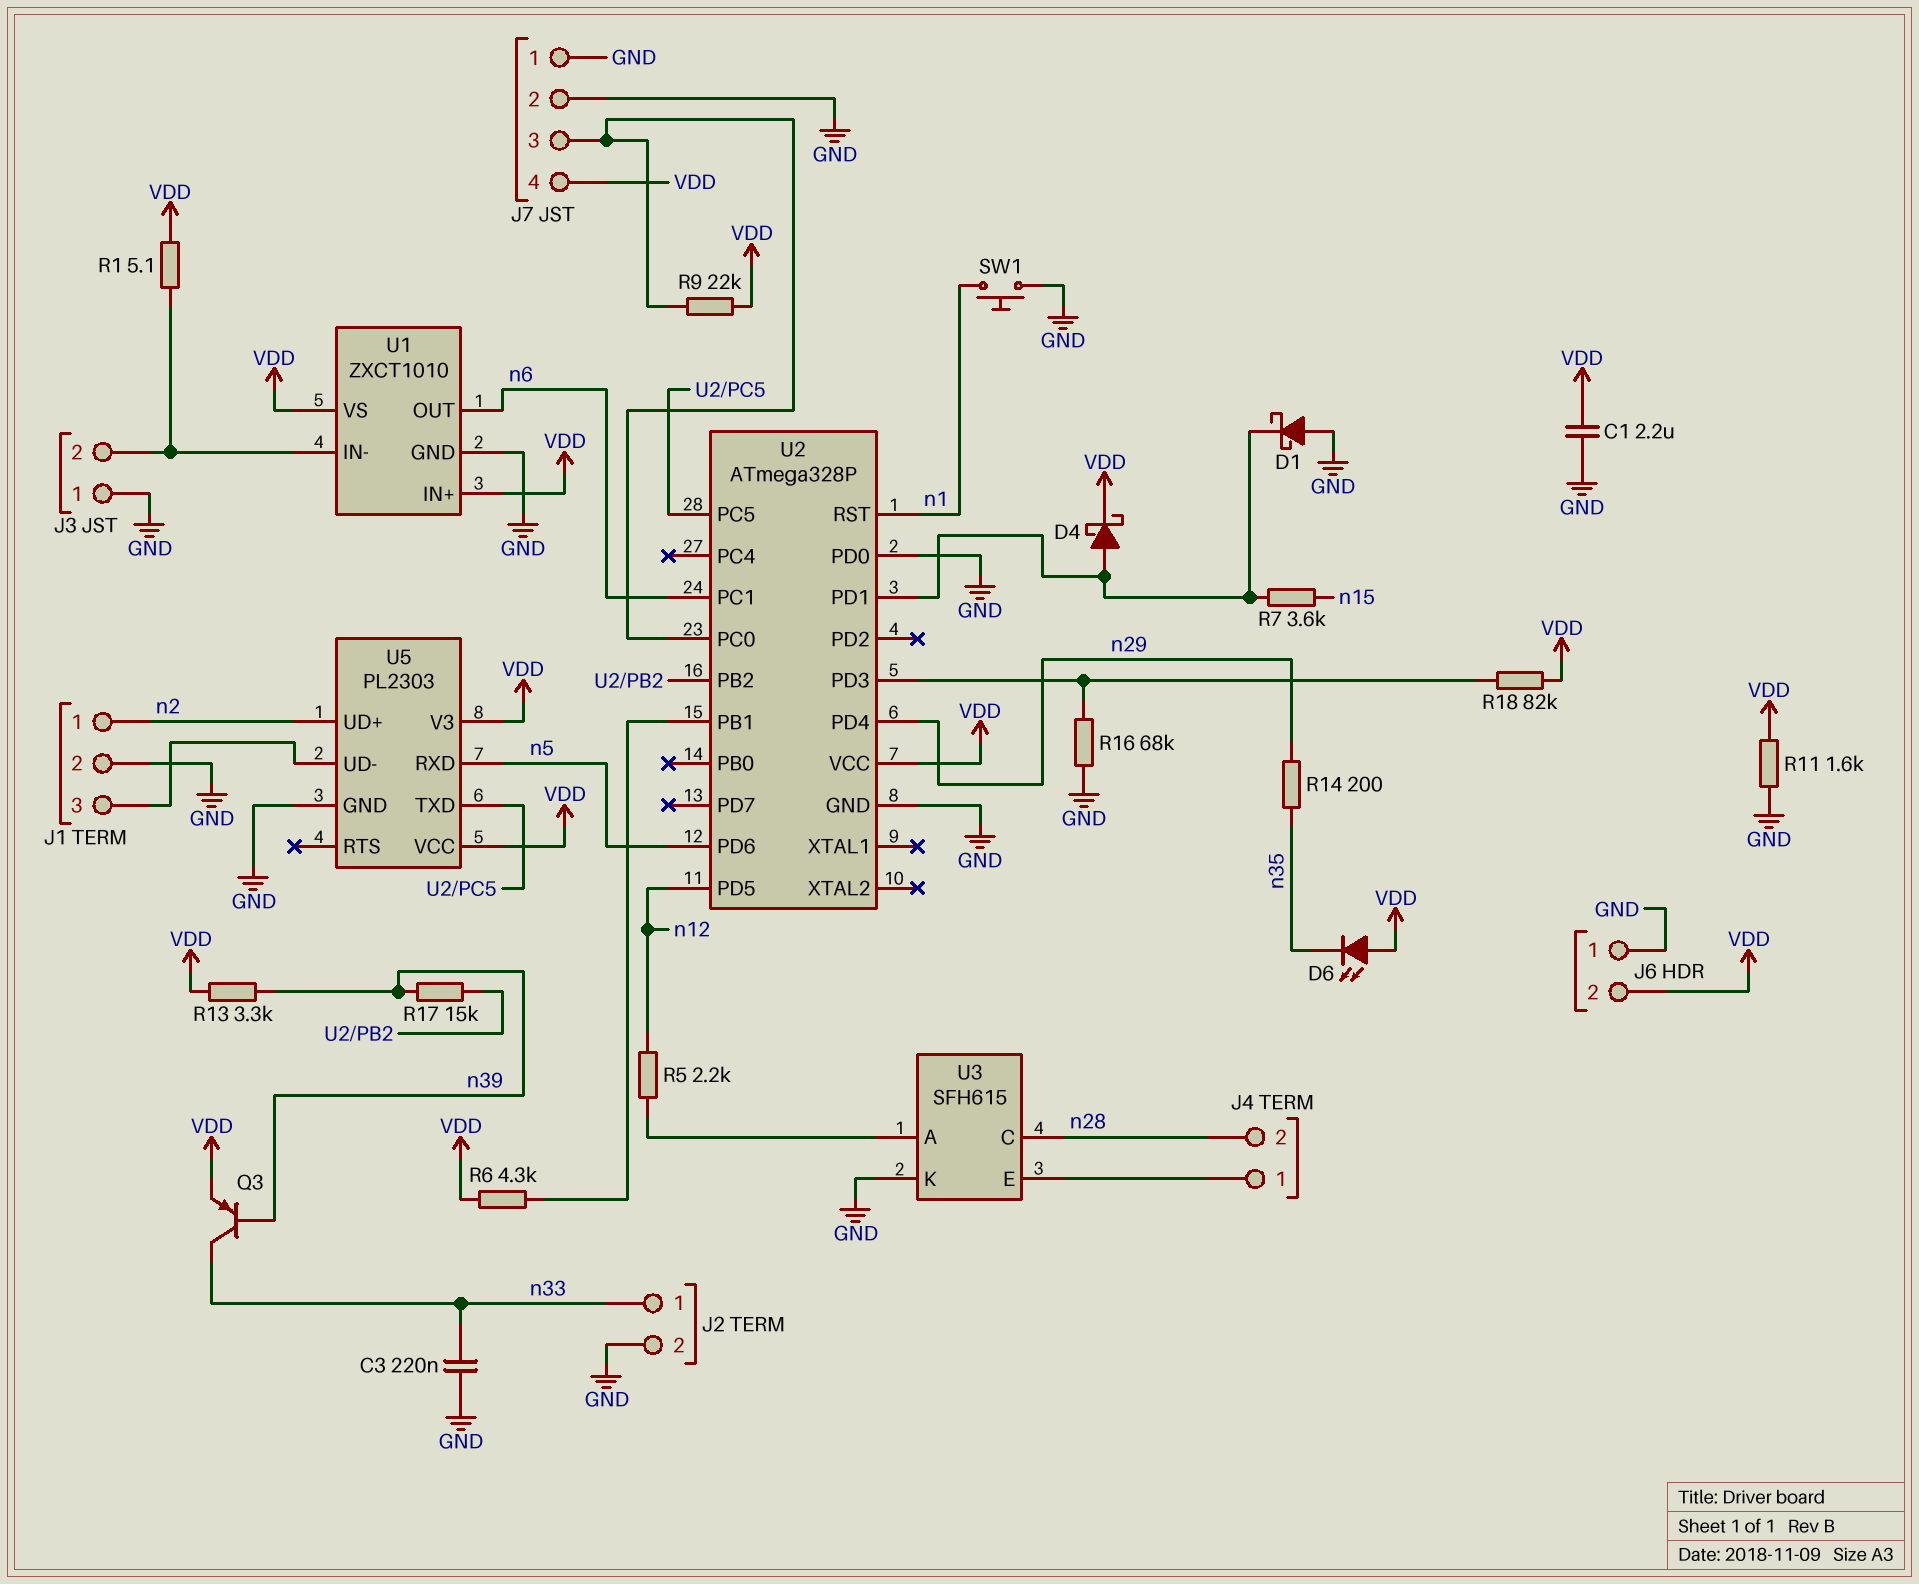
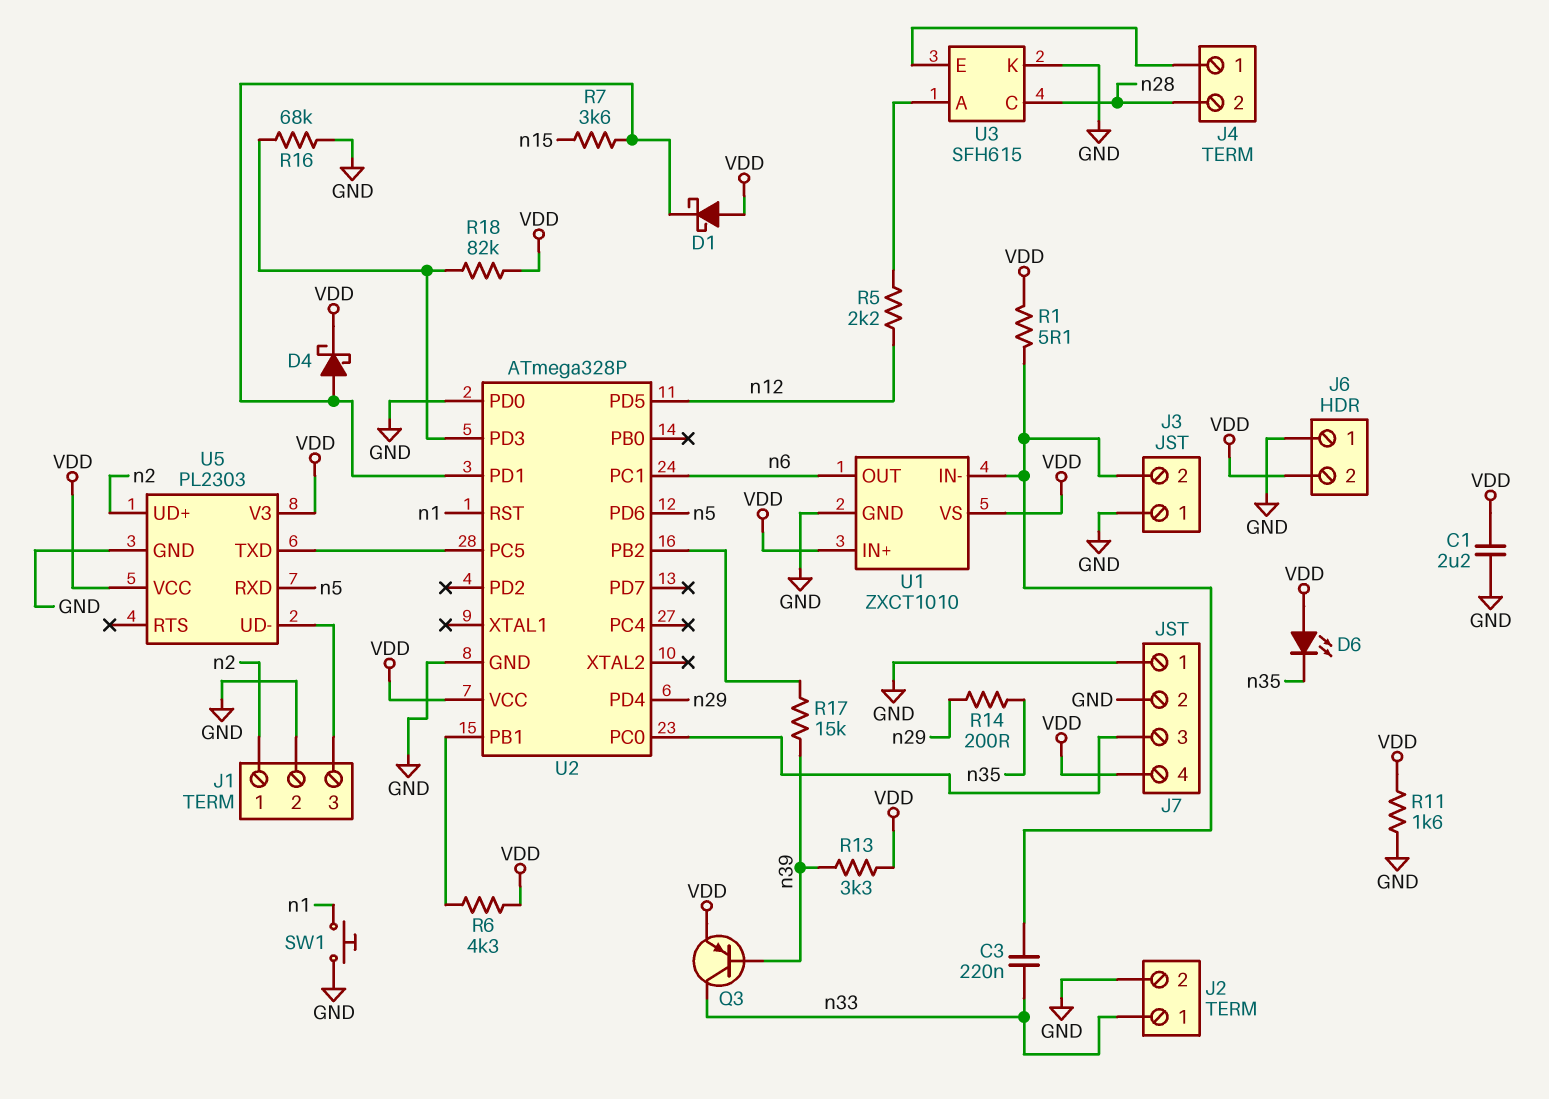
C3: 220nF (GND, n33) -> 220nF (J3/2, n33)
D1: schottky (A GND, K U2/PD1) -> schottky (A VDD, K U2/PD1)
R9: 22k (J7/3, VDD) -> none

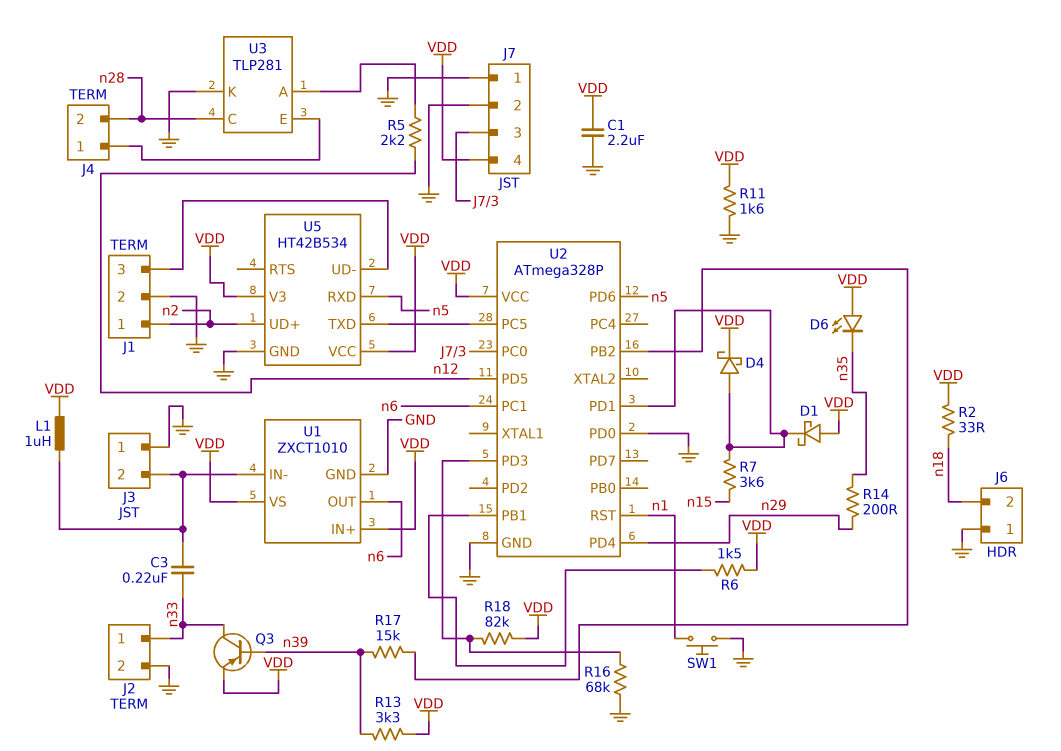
J6 pin 2: VDD -> n18
L1: none -> 1uH (J3/2, VDD)
R1: 5.1 (J3/2, VDD) -> none
R2: none -> 33 (VDD, n18)
R6: 4.3k (U2/PB1, VDD) -> 1.5k (U2/PB1, VDD)
U3: SFH615 -> TLP281
U5: PL2303 -> HT42B534

